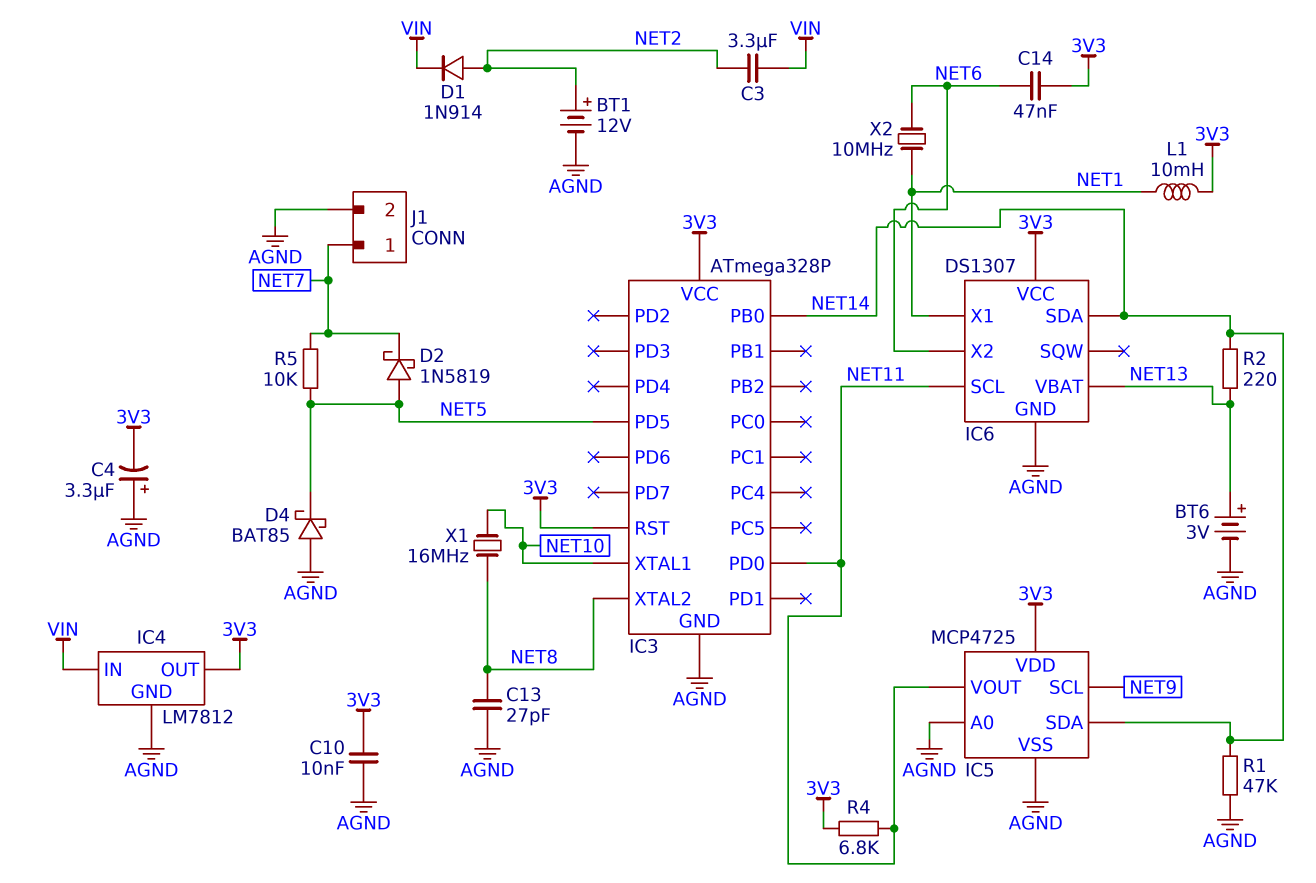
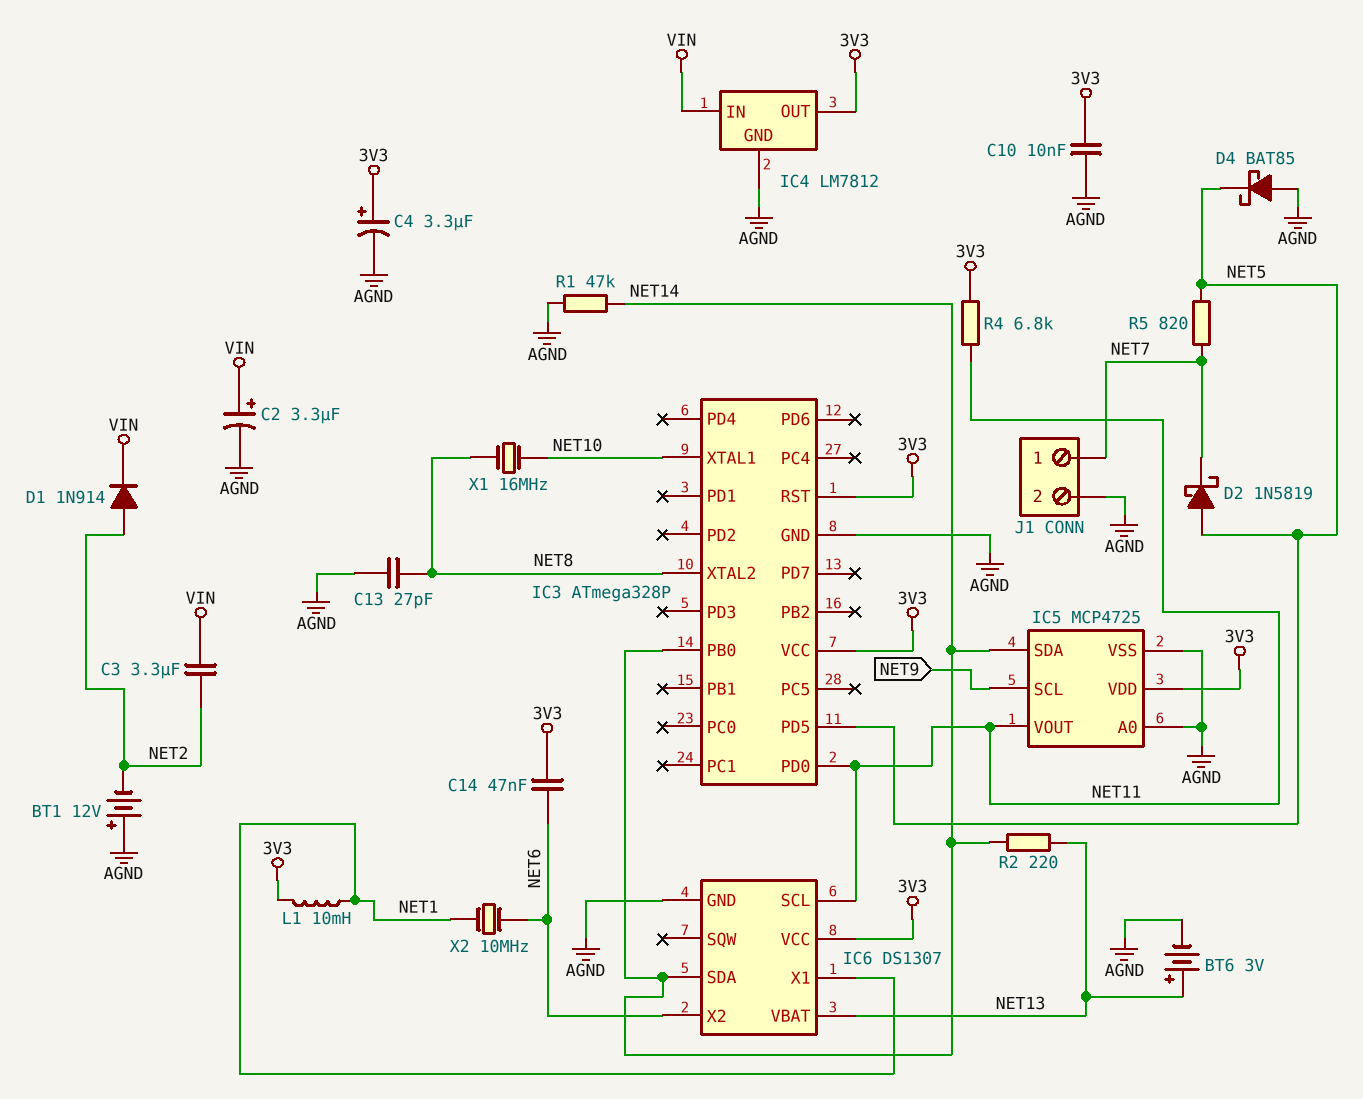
BT1: 12V (plus NET2, minus AGND) -> 12V (plus AGND, minus NET2)
C2: none -> 3.3uF (plus VIN, minus AGND)
C4: 3.3uF (plus AGND, minus 3V3) -> 3.3uF (plus 3V3, minus AGND)
R5: 10k (NET5, NET7) -> 820 (NET5, NET7)

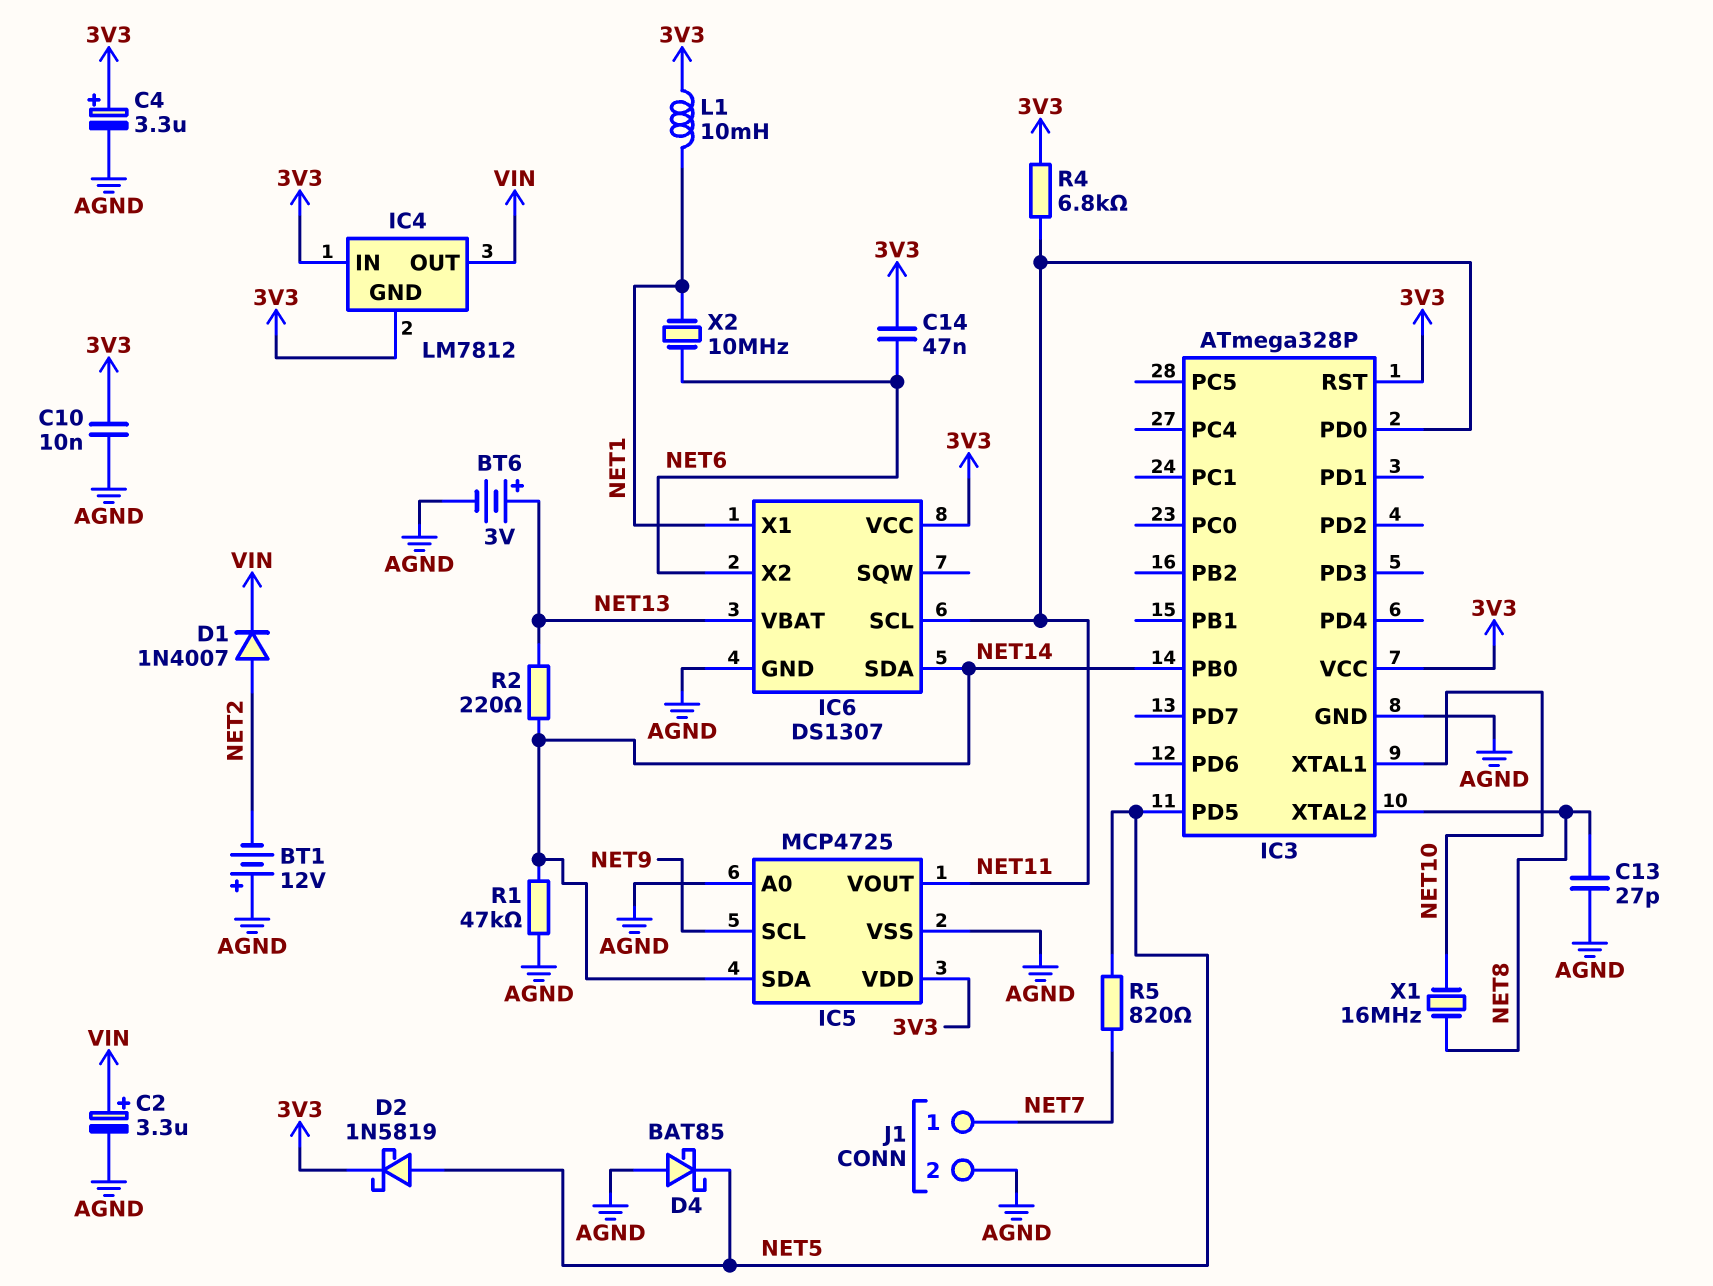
C3: 3.3uF (NET2, VIN) -> none
D1: diode 1N914 (A NET2, K VIN) -> diode 1N4007 (A NET2, K VIN)
D2: schottky 1N5819 (A NET5, K NET7) -> schottky 1N5819 (A NET5, K 3V3)
IC4 pin GND: AGND -> 3V3
IC4 pin IN: VIN -> 3V3
IC4 pin OUT: 3V3 -> VIN

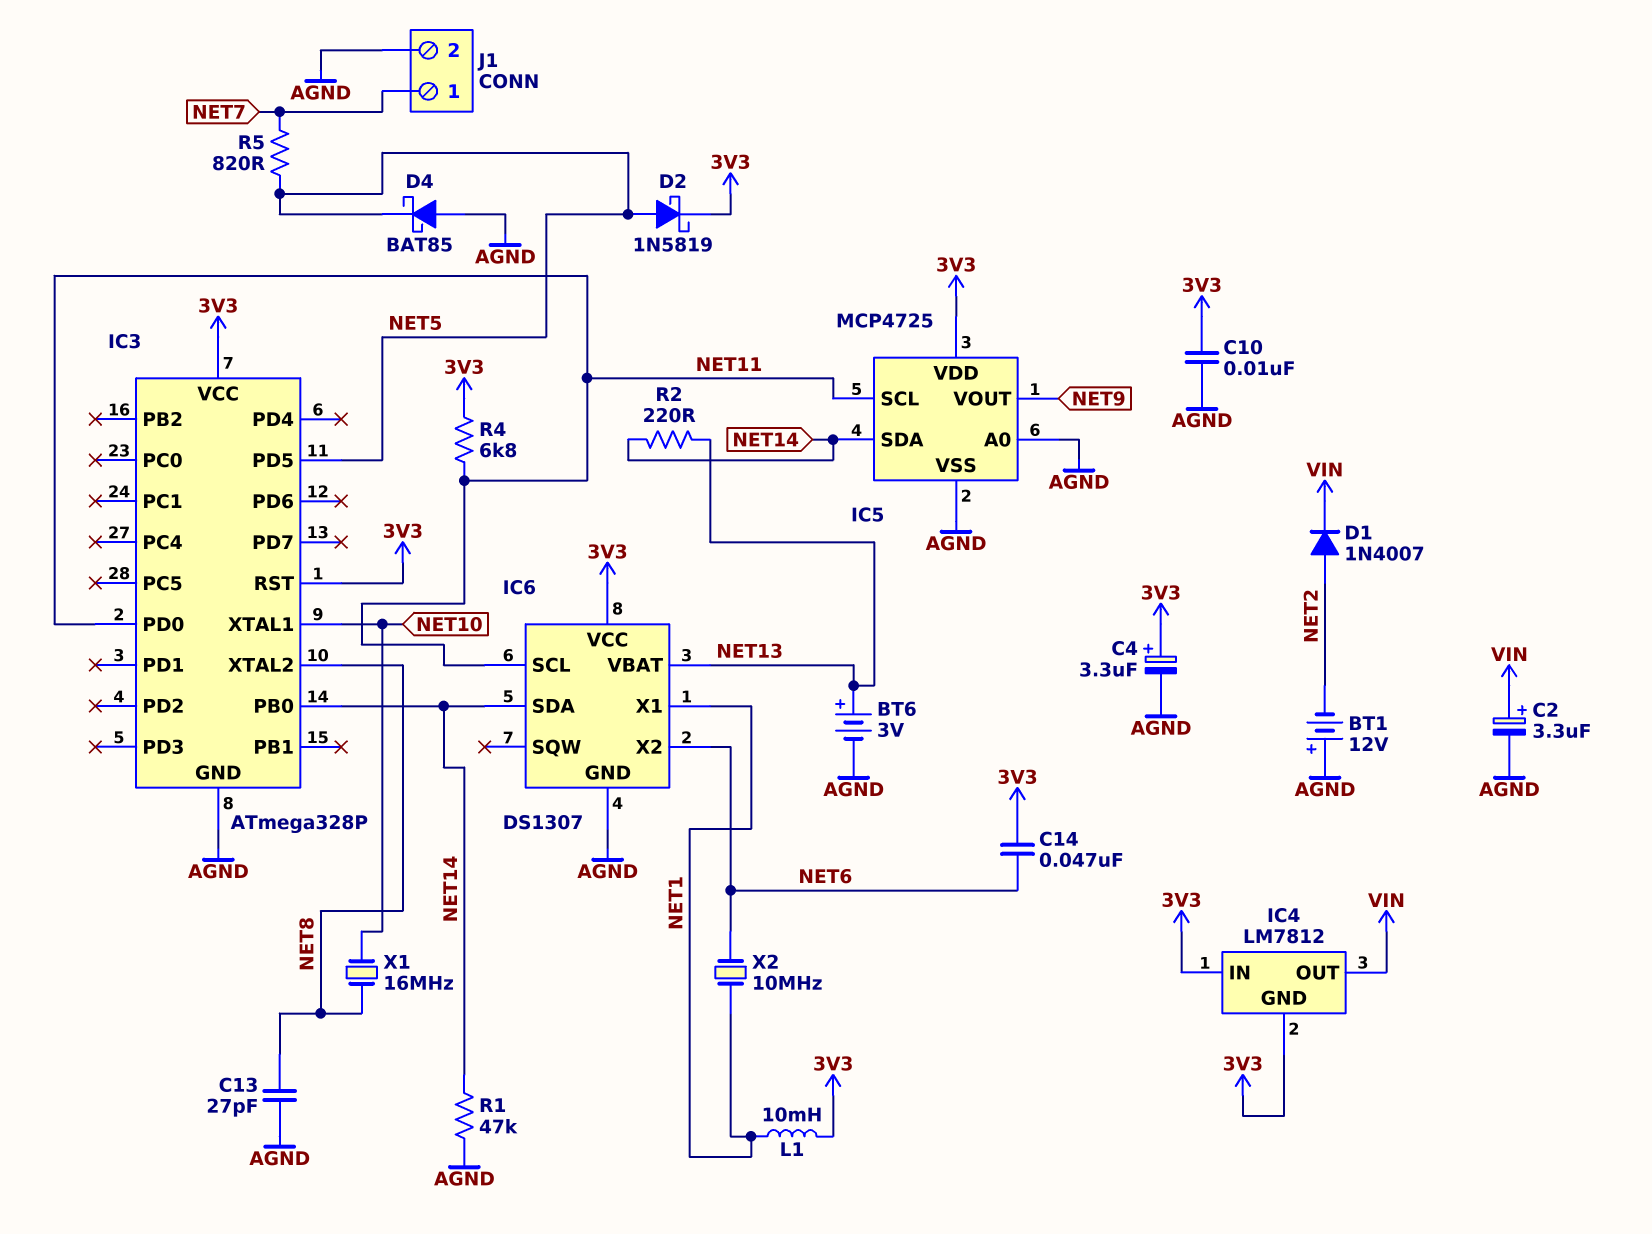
IC5 pin SCL: NET9 -> NET11
IC5 pin VOUT: NET11 -> NET9

